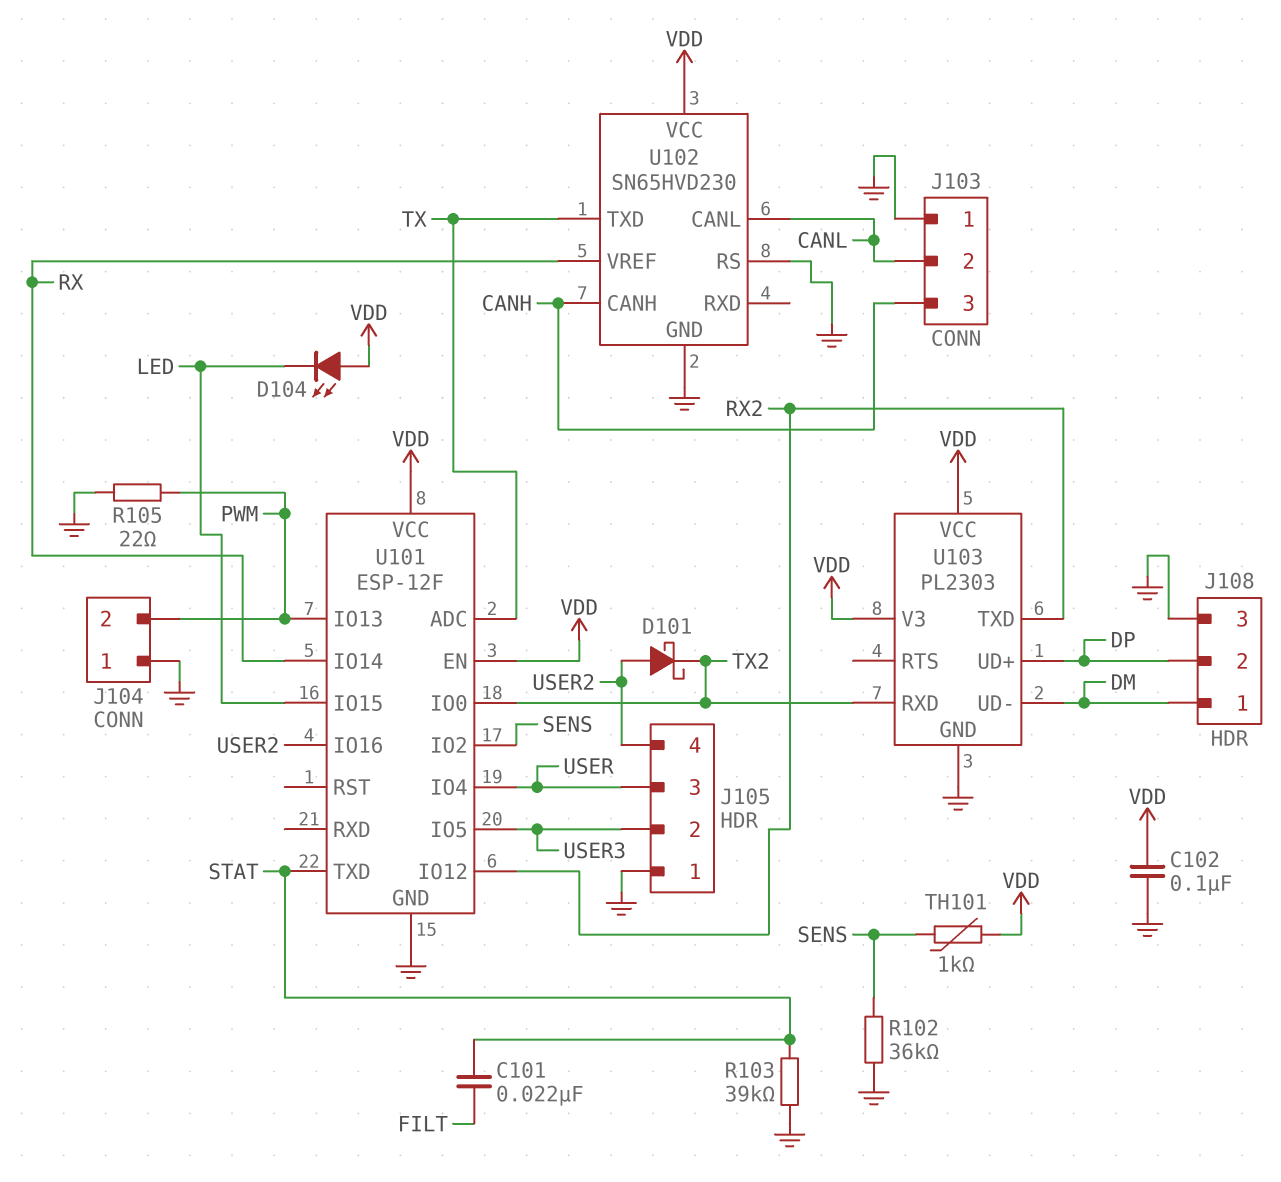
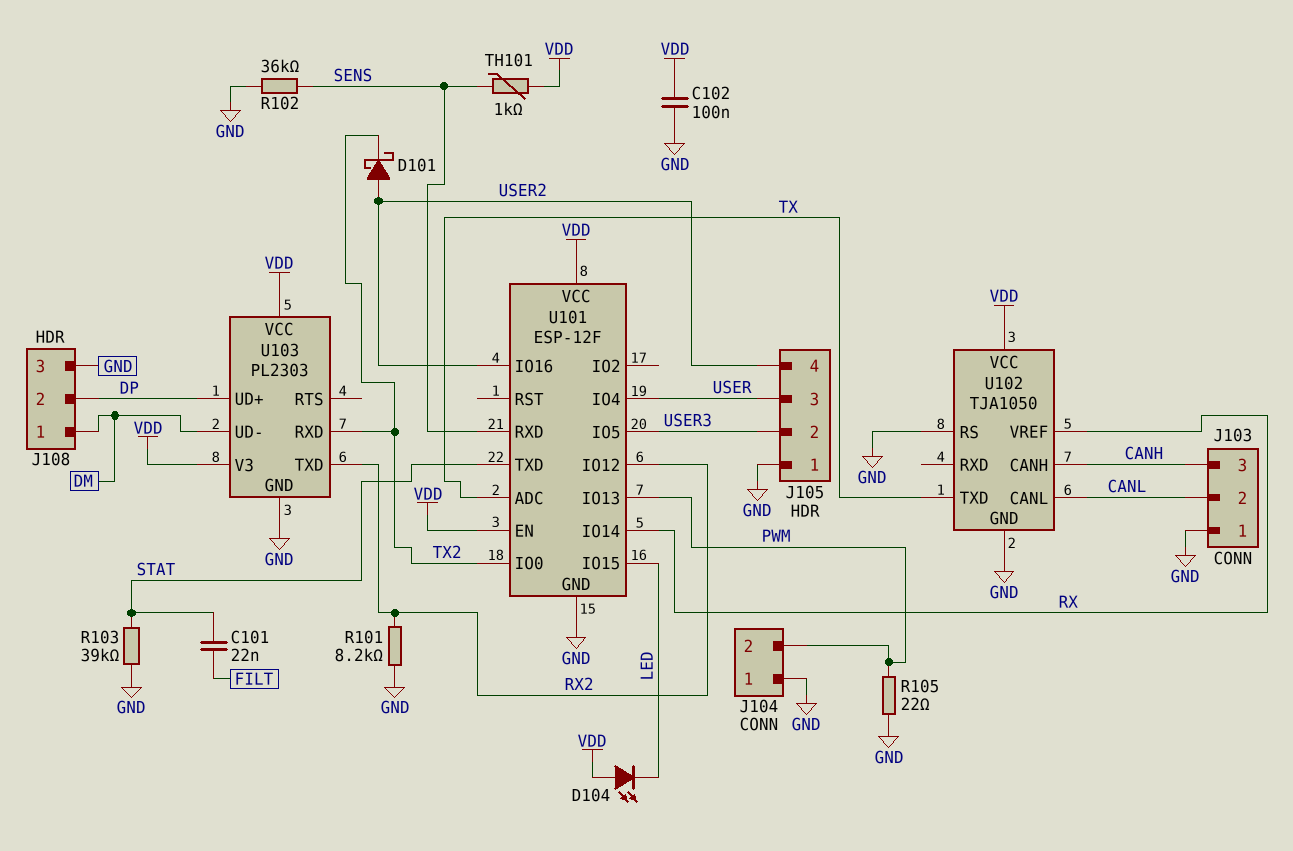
R101: none -> 8.2k (GND, RX2)
U101 pin IO2: SENS -> none
U101 pin RXD: none -> SENS
U102: SN65HVD230 -> TJA1050

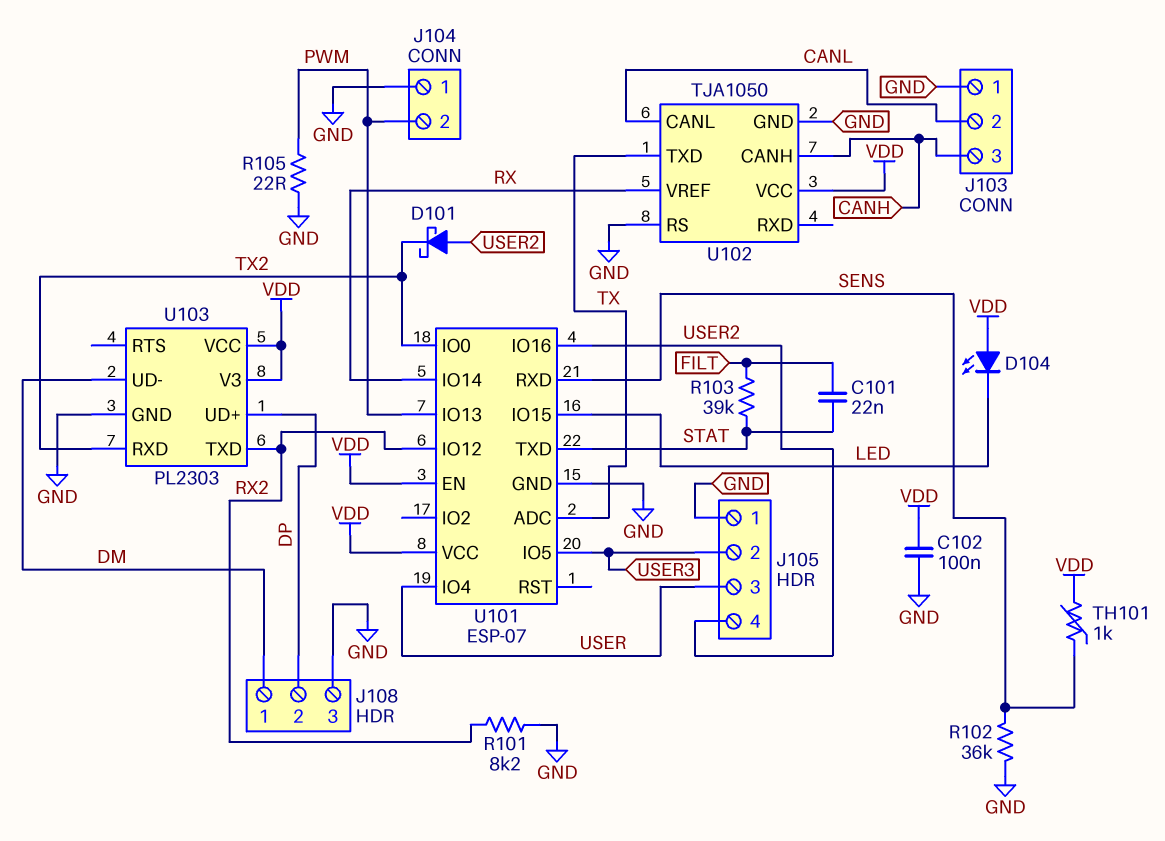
R103: 39k (GND, STAT) -> 39k (FILT, STAT)
U101: ESP-12F -> ESP-07

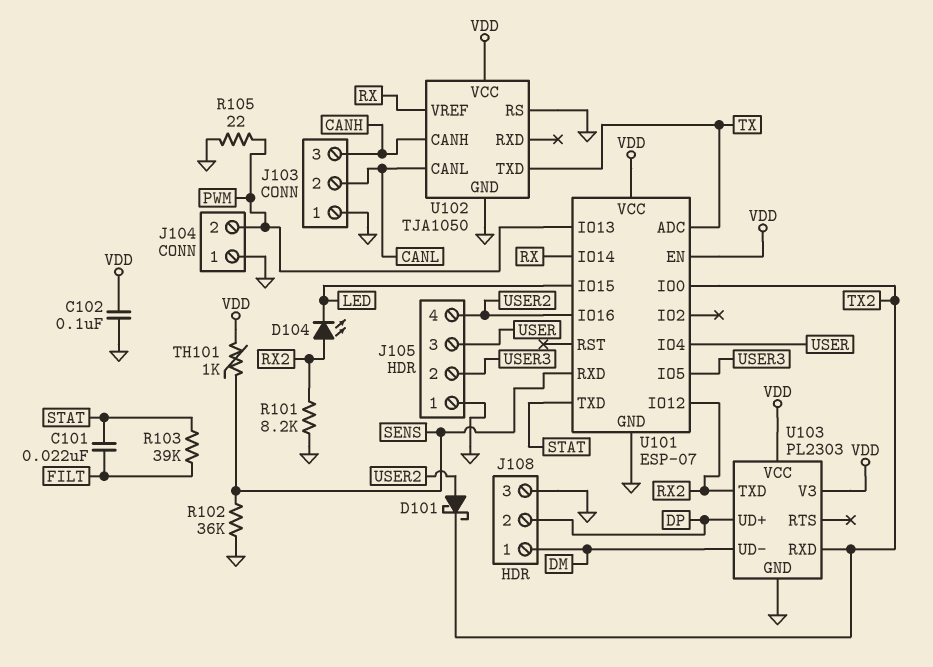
D104: LED (A VDD, K LED) -> LED (A RX2, K LED)

